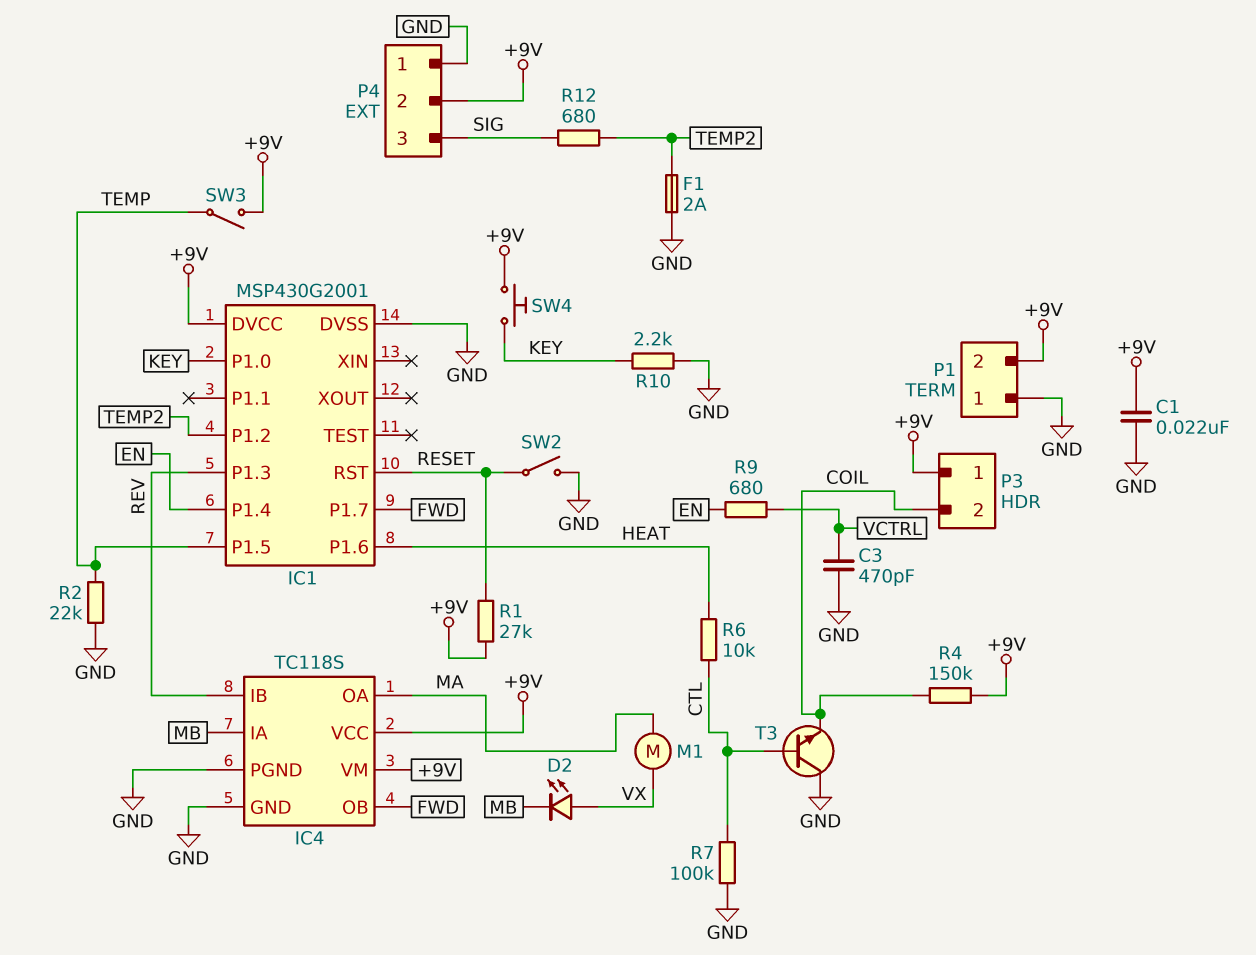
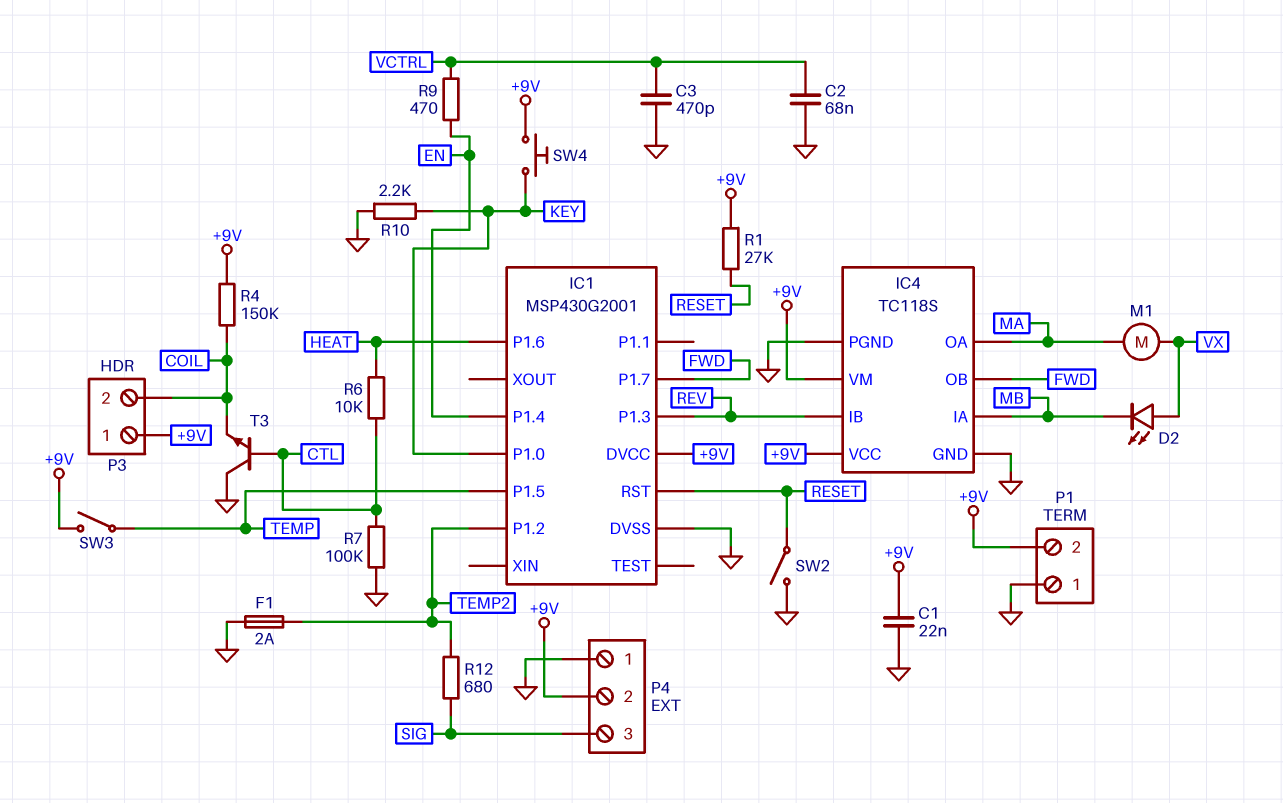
C2: none -> 68nF (GND, VCTRL)
R2: 22k (GND, TEMP) -> none
R9: 680 (EN, VCTRL) -> 470 (EN, VCTRL)

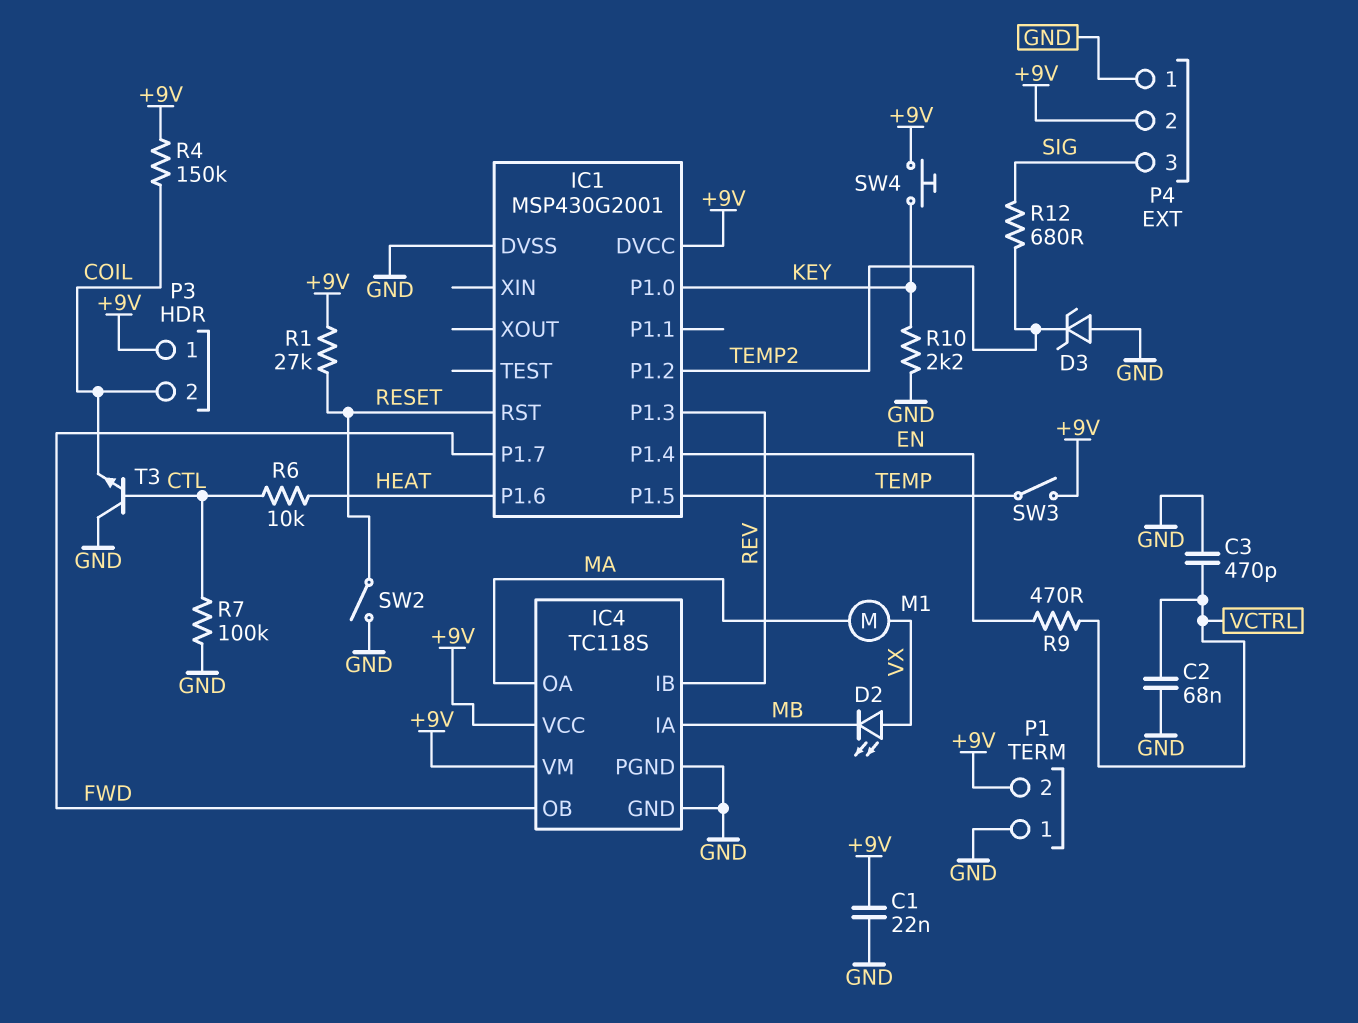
D3: none -> zener (A GND, K TEMP2)
F1: 2A (GND, TEMP2) -> none

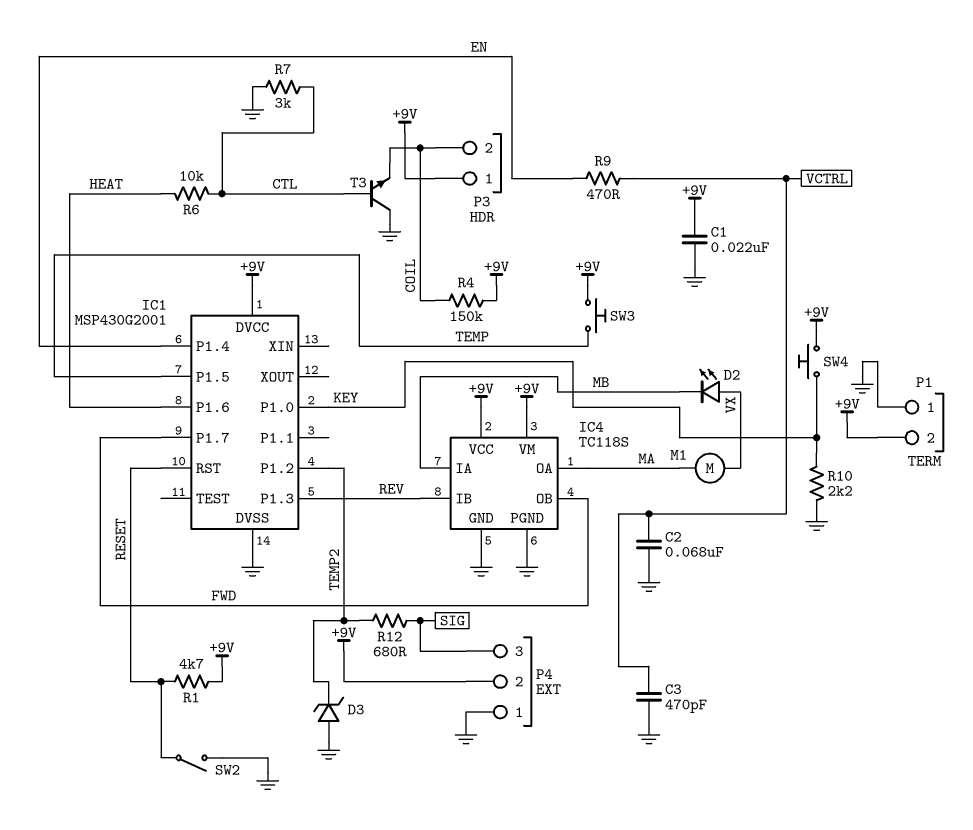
R1: 27k (+9V, RESET) -> 4.7k (+9V, RESET)
R7: 100k (CTL, GND) -> 3k (CTL, GND)
SW3: switch (+9V, TEMP) -> button (+9V, TEMP)

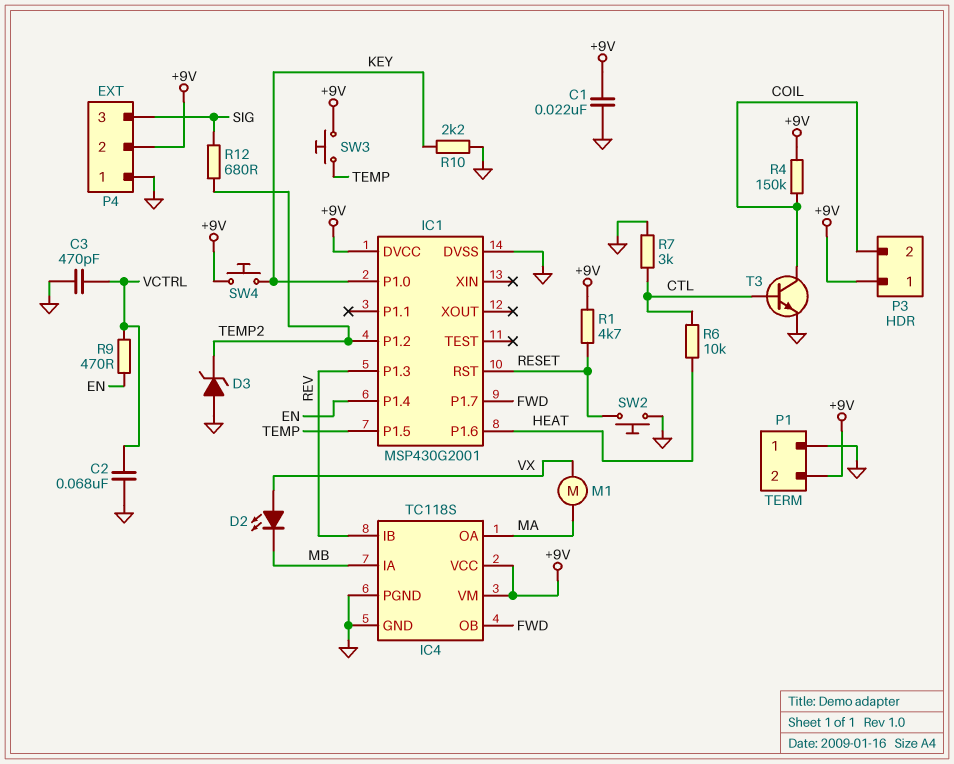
SW2: switch (GND, RESET) -> button (GND, RESET)
T3: NPN (B CTL, C GND, E COIL) -> NPN (B CTL, C COIL, E GND)

